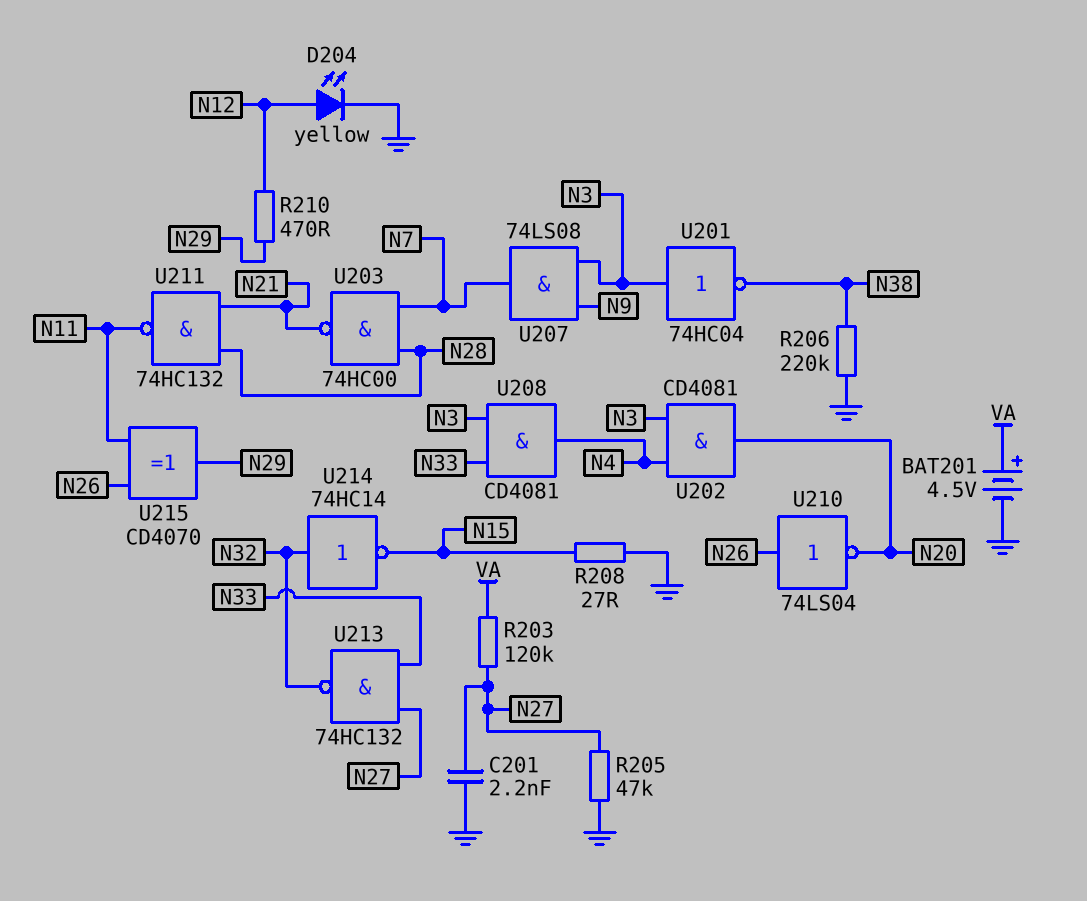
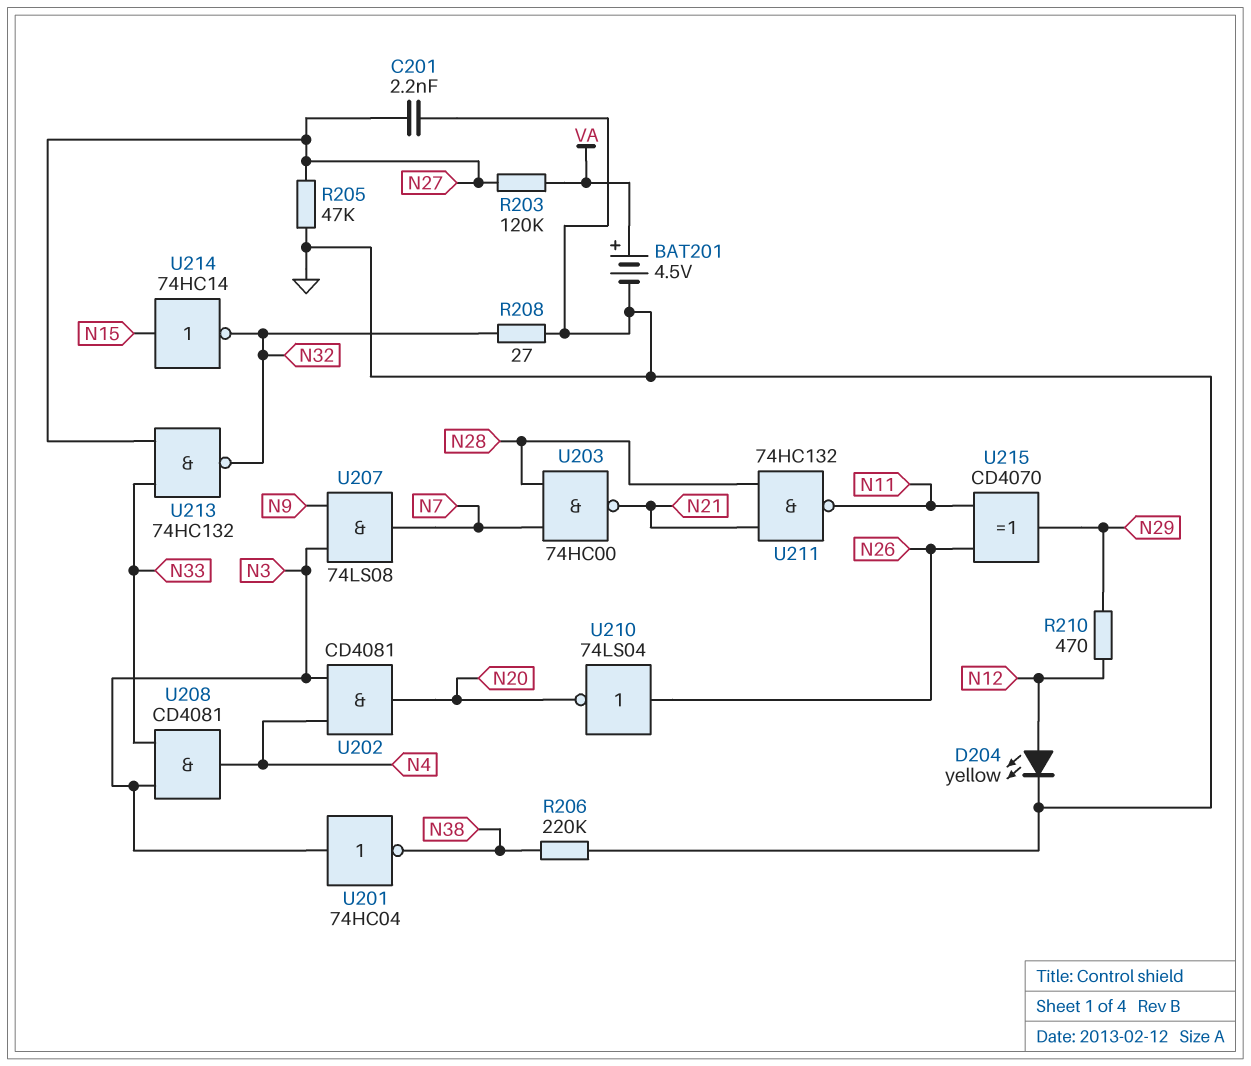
R208: 27 (GND, N15) -> 27 (GND, N32)
U214: NOT 74HC14 (in N32, out N15) -> NOT 74HC14 (in N15, out N32)

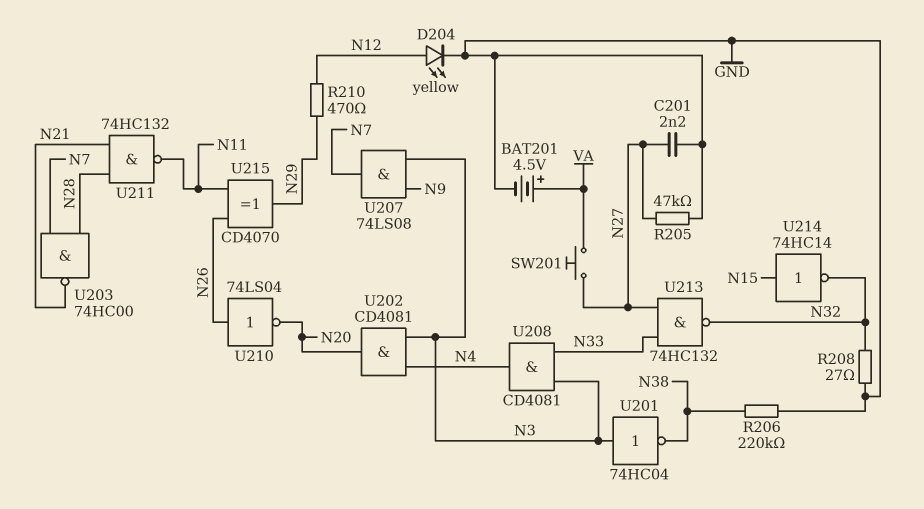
R203: 120k (N27, VA) -> none
SW201: none -> button (N27, VA)

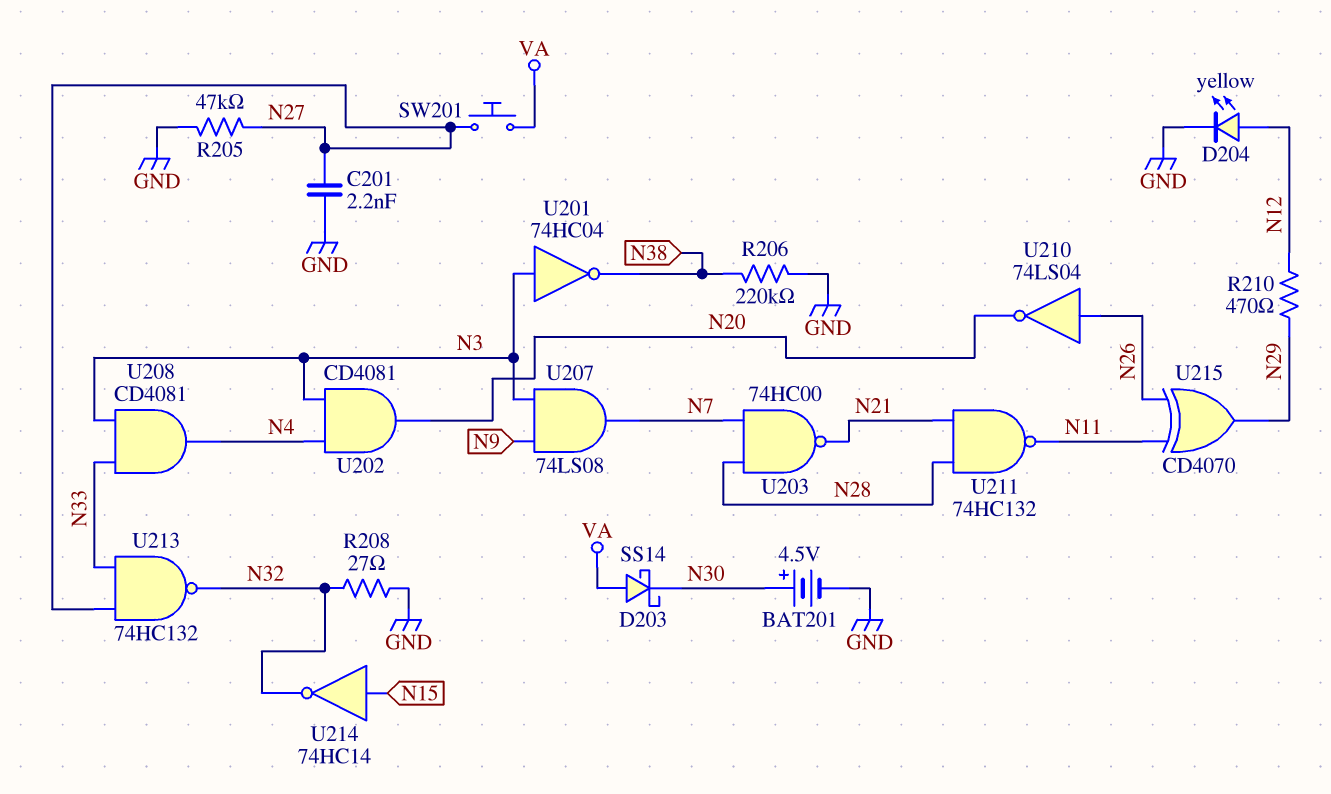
BAT201: 4.5V (plus VA, minus GND) -> 4.5V (plus N30, minus GND)
D203: none -> schottky SS14 (A VA, K N30)

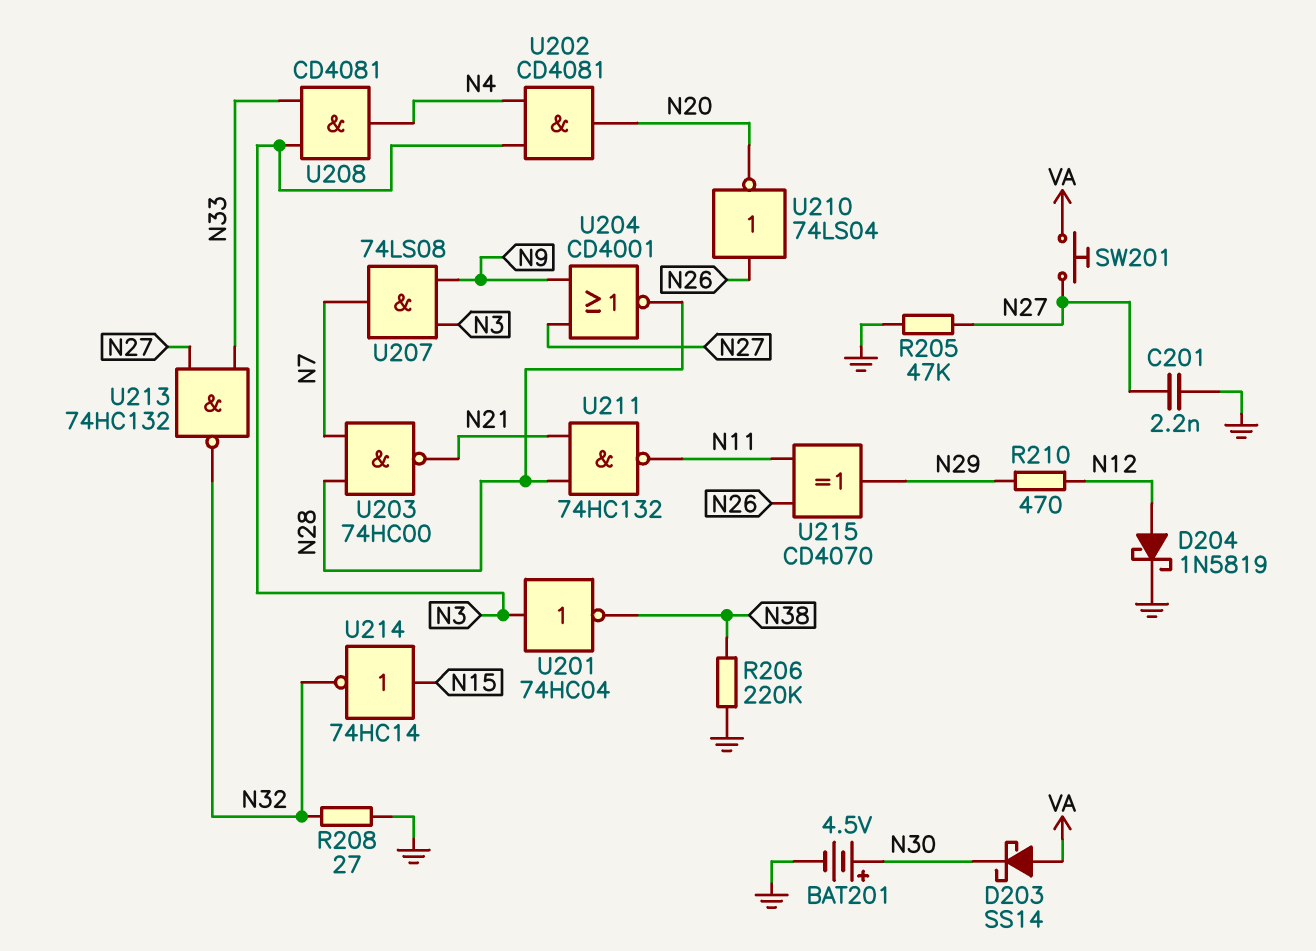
D204: LED yellow (A N12, K GND) -> schottky 1N5819 (A N12, K GND)
U204: none -> NOR CD4001 (in N9, in N27, out N28)

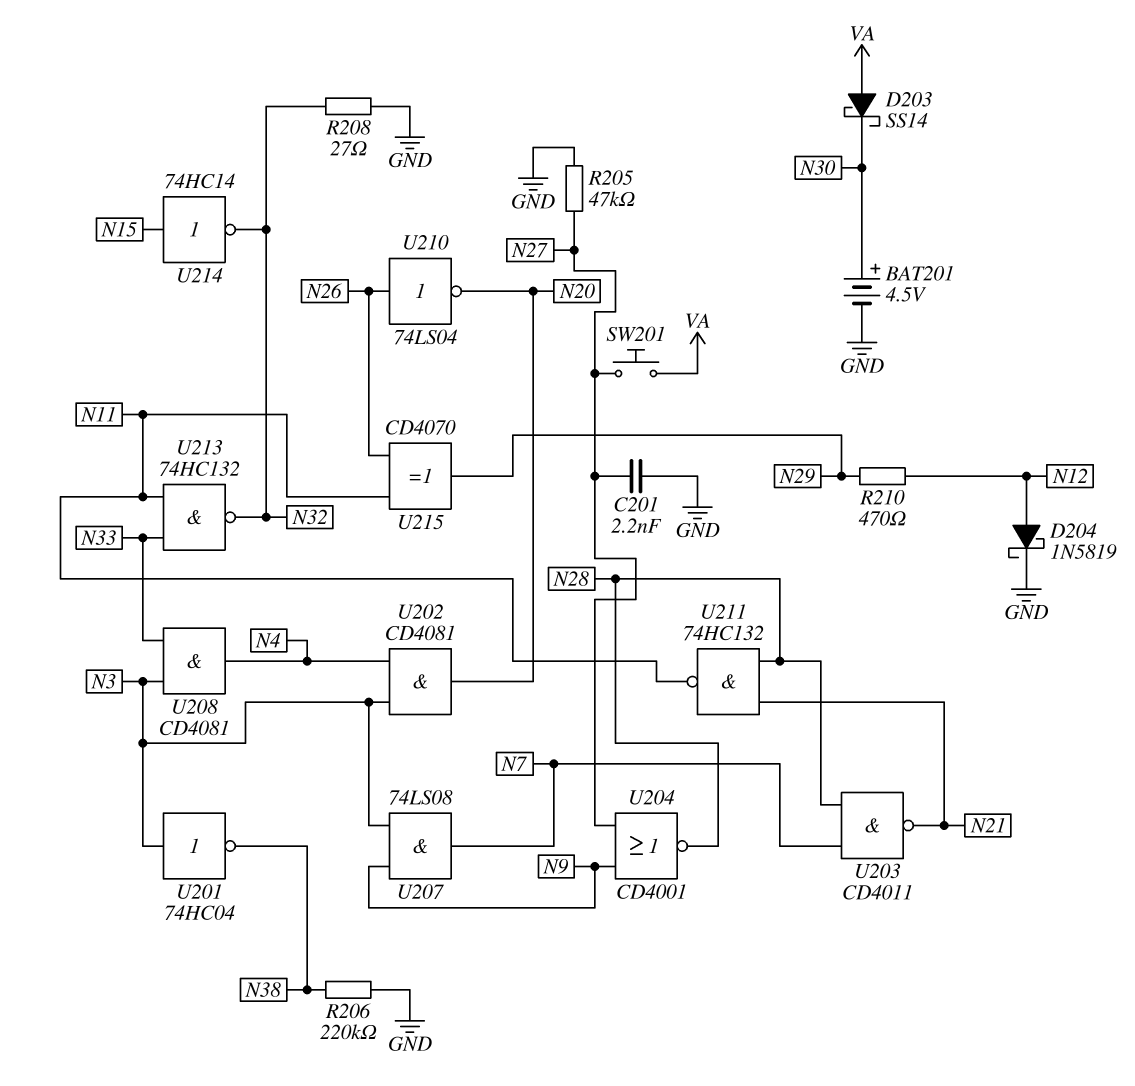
U203: NAND 74HC00 (in N7, in N28, out N21) -> NAND CD4011 (in N7, in N28, out N21)
U213: NAND 74HC132 (in N27, in N33, out N32) -> NAND 74HC132 (in N11, in N33, out N32)

